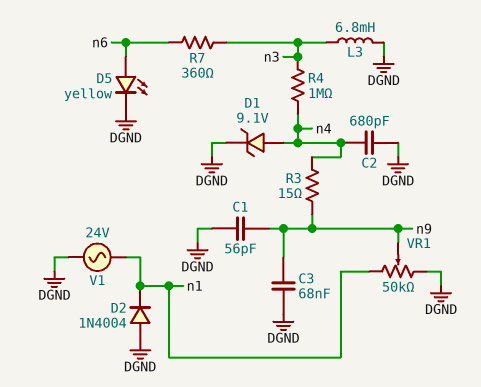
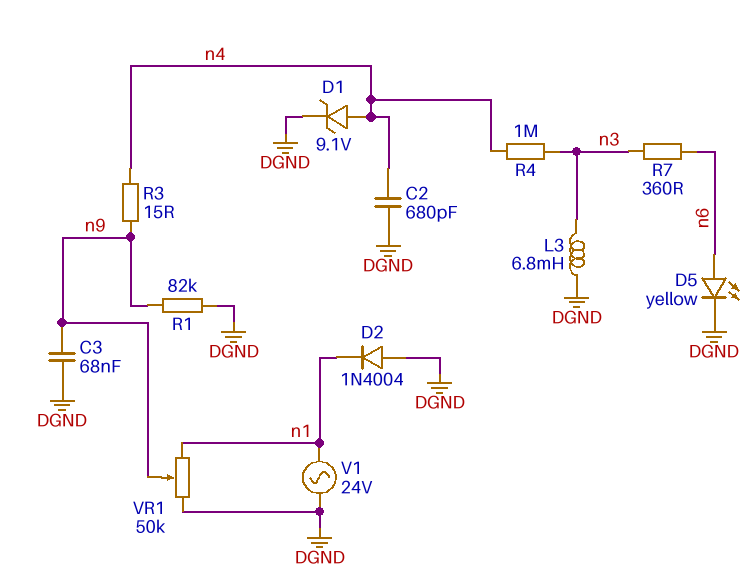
C1: 56pF (DGND, n9) -> none
R1: none -> 82k (DGND, n9)

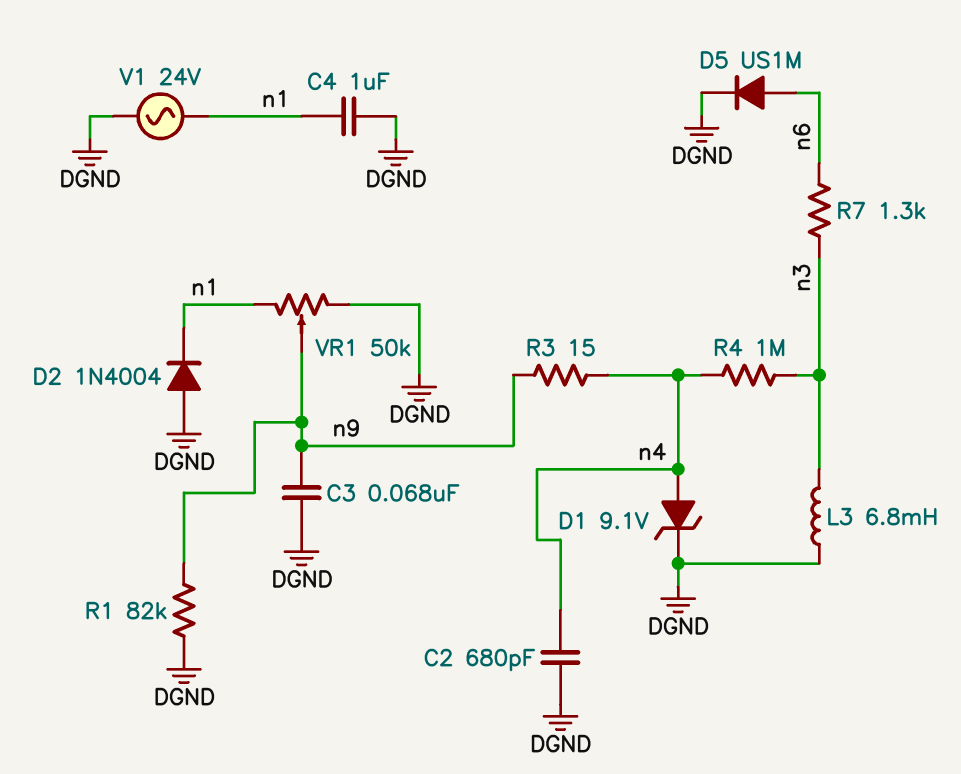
C4: none -> 1uF (DGND, n1)
D5: LED yellow (A n6, K DGND) -> diode US1M (A n6, K DGND)
R7: 360 (n3, n6) -> 1.3k (n3, n6)

